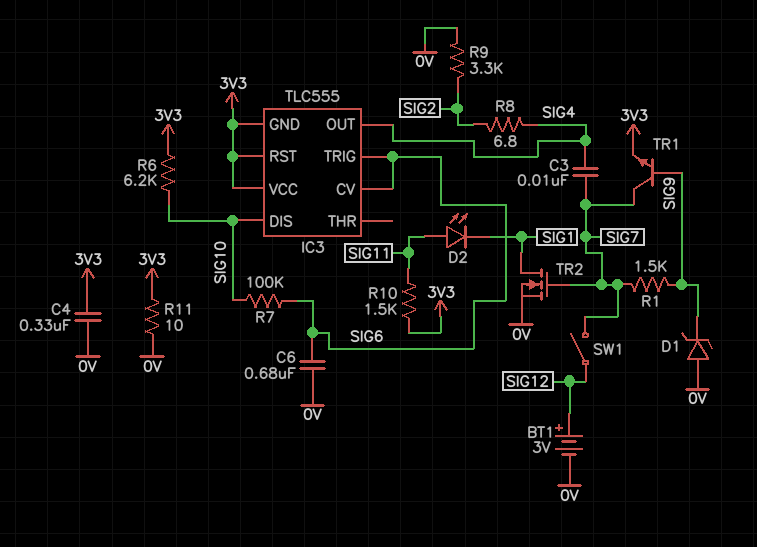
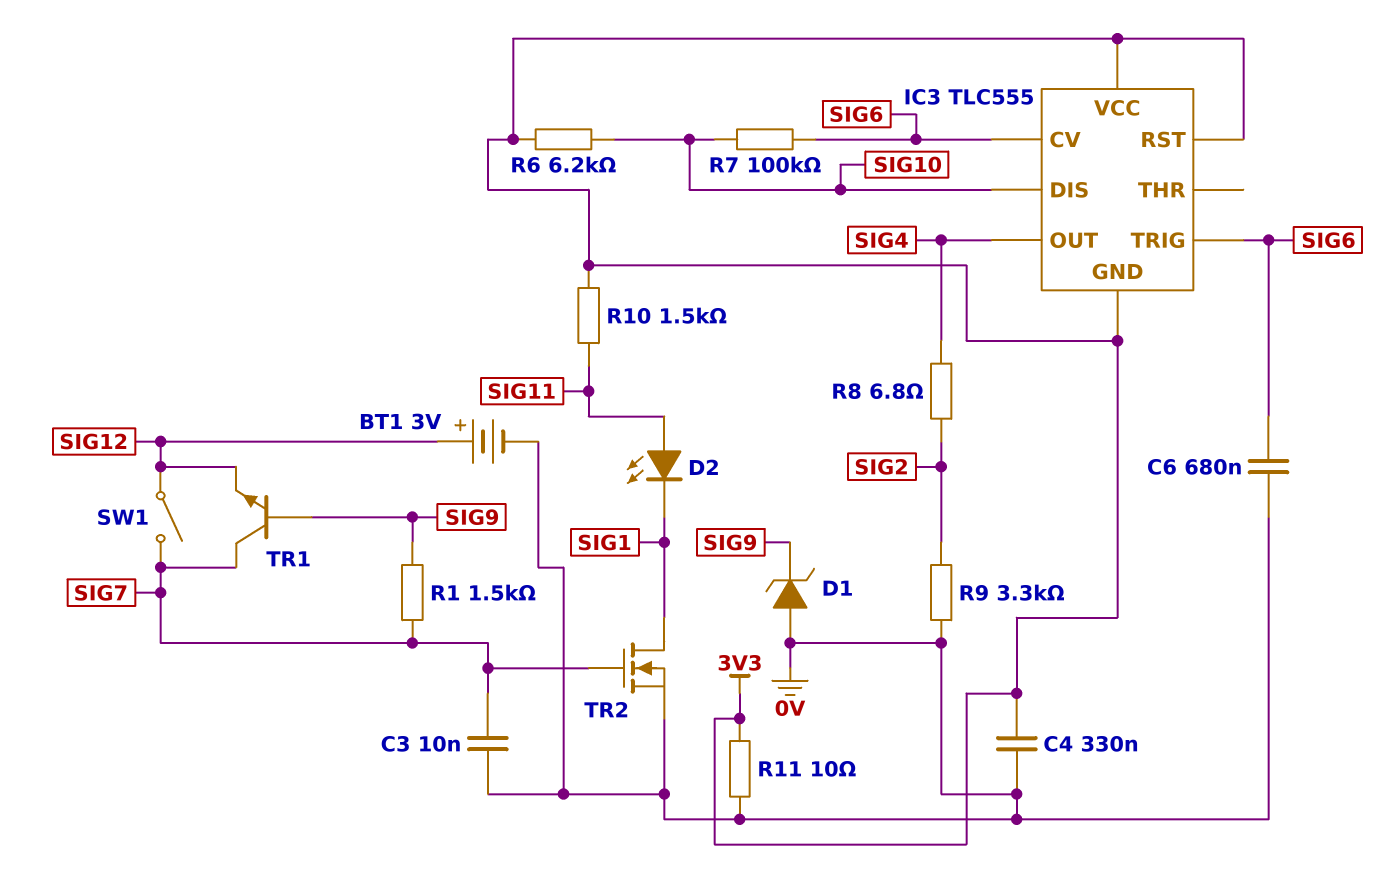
C3: 10nF (SIG4, SIG7) -> 10nF (0V, SIG7)
TR1: NPN (B SIG9, C SIG7, E 3V3) -> NPN (B SIG9, C SIG7, E SIG12)

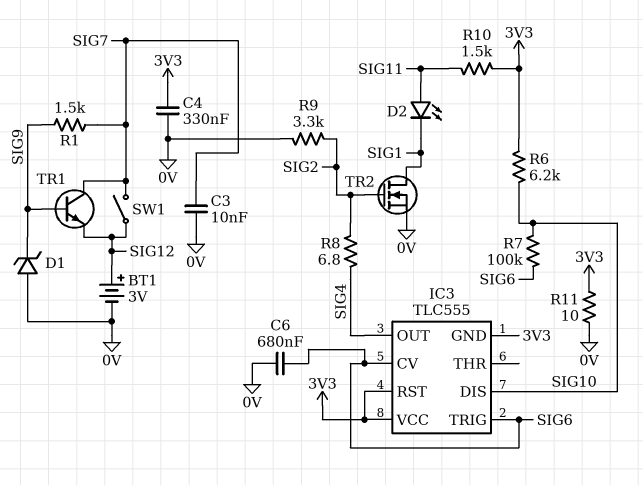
TR2: NMOS (G SIG7, D SIG1, S 0V) -> NMOS (G SIG2, D SIG1, S 0V)

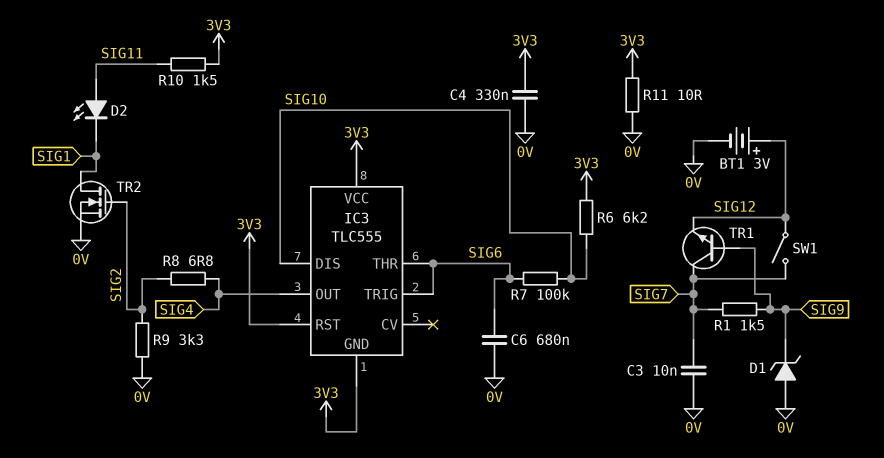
IC3 pin CV: SIG6 -> none
IC3 pin THR: none -> SIG6

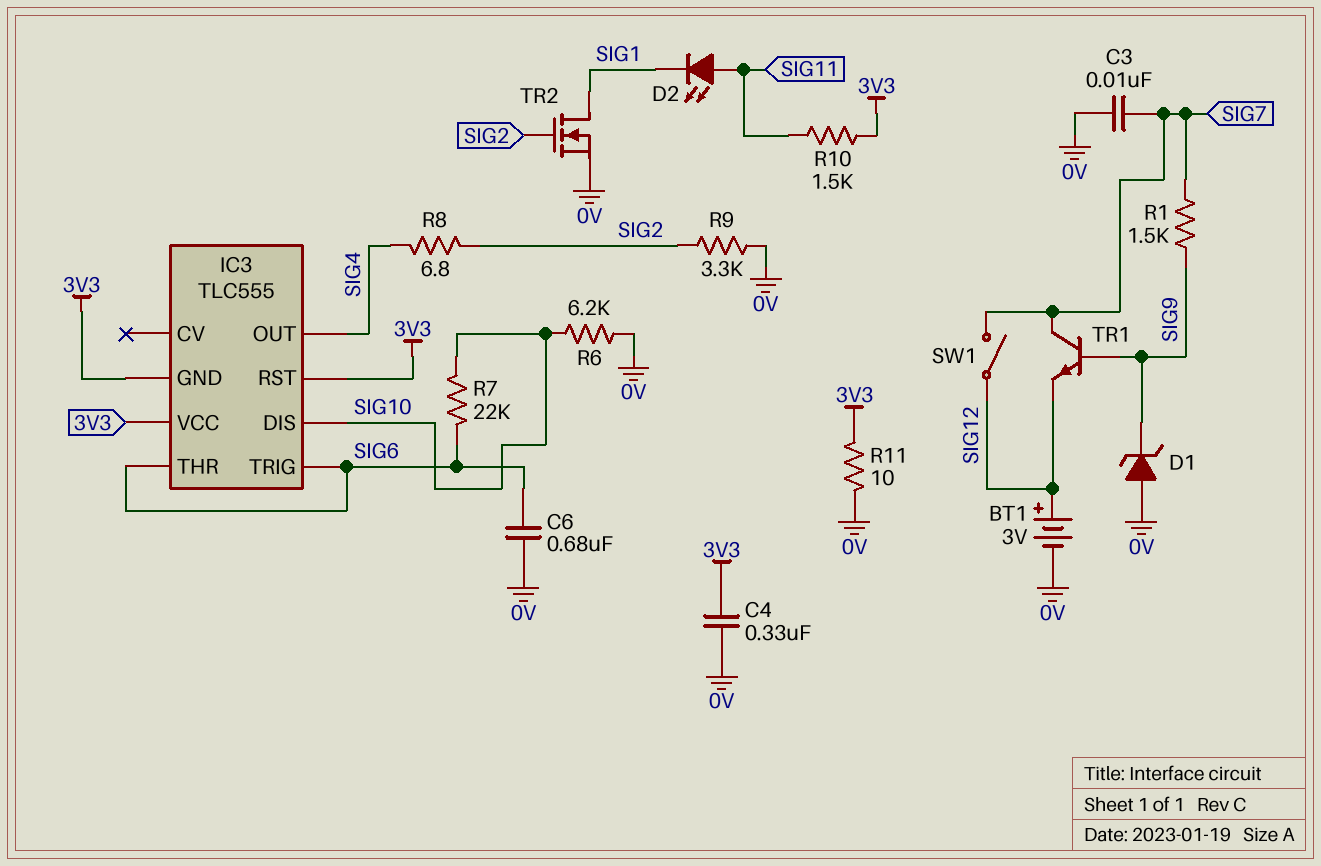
R6: 6.2k (3V3, SIG10) -> 6.2k (0V, SIG10)
R7: 100k (SIG6, SIG10) -> 22k (SIG6, SIG10)

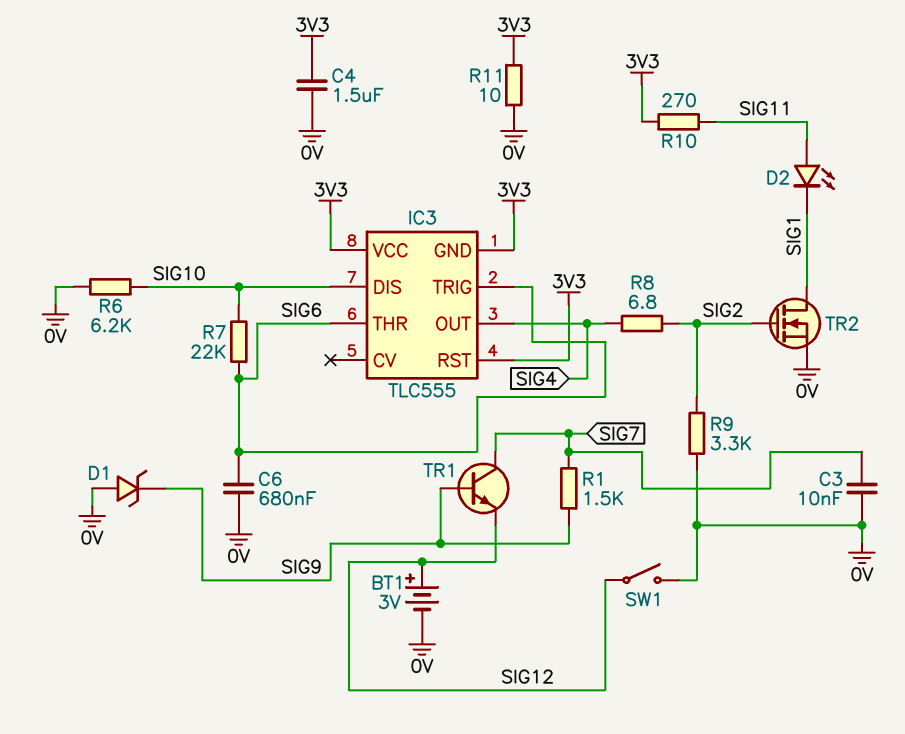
C4: 330nF (0V, 3V3) -> 1.5uF (0V, 3V3)
R10: 1.5k (3V3, SIG11) -> 270 (3V3, SIG11)
SW1: switch (SIG7, SIG12) -> switch (0V, SIG12)

